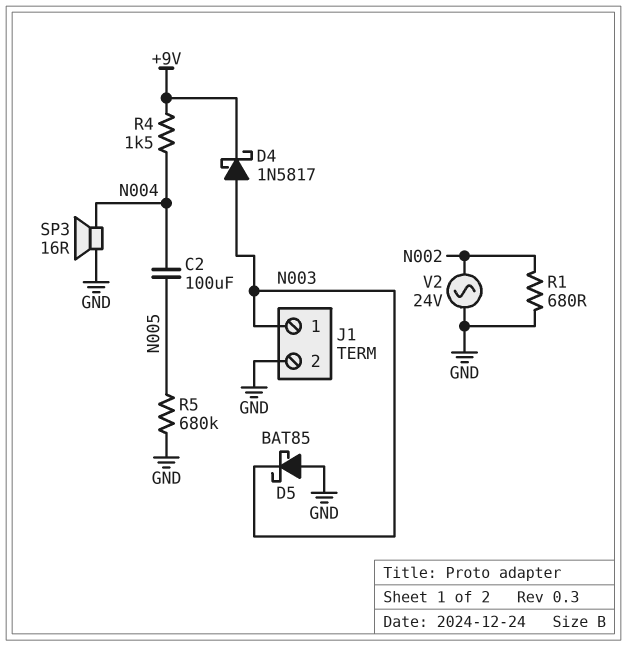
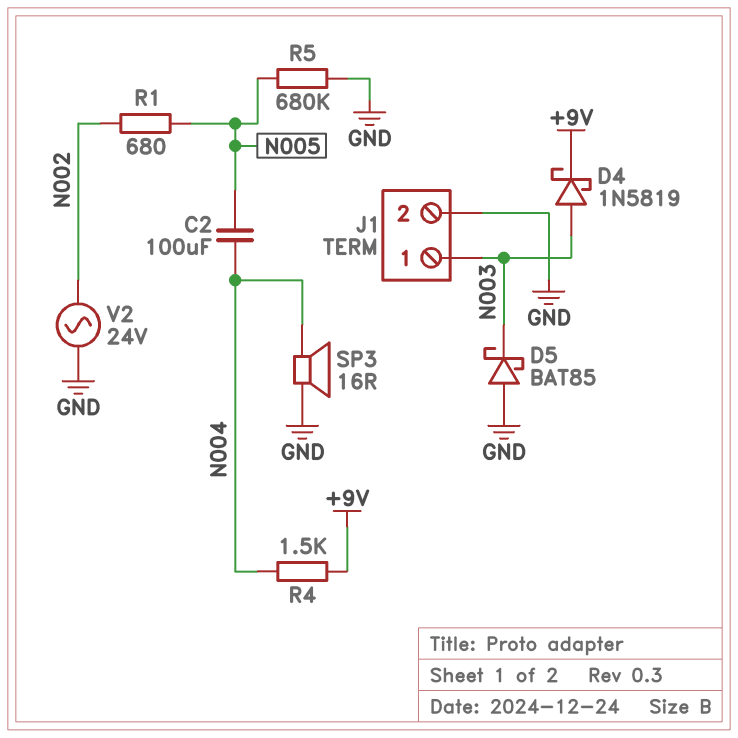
D4: schottky 1N5817 (A N003, K +9V) -> schottky 1N5819 (A N003, K +9V)
R1: 680 (GND, N002) -> 680 (N002, N005)

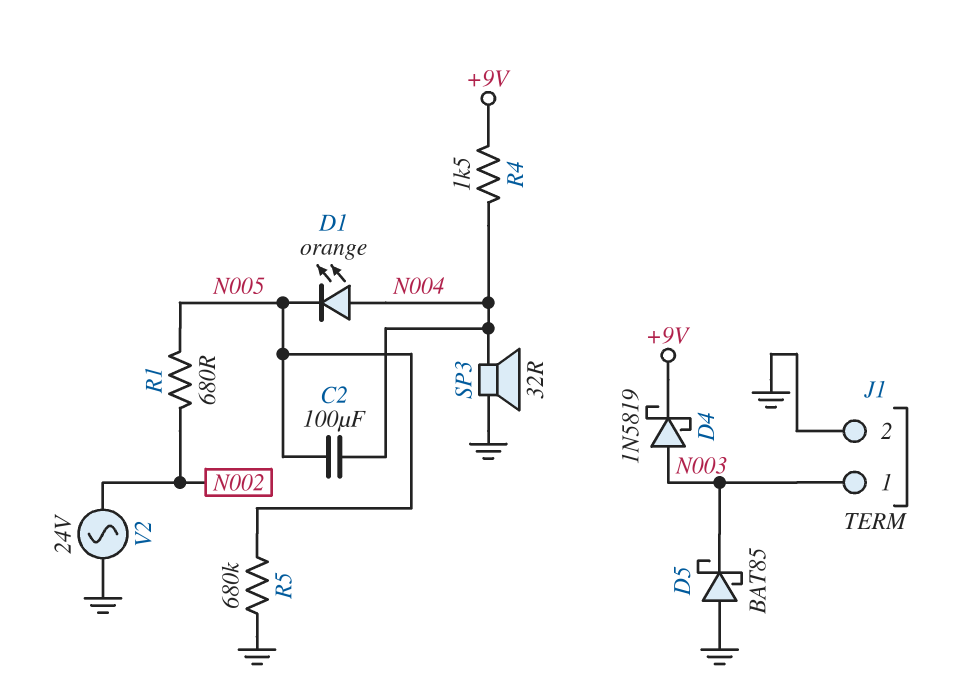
D1: none -> LED orange (A N004, K N005)
SP3: speaker 16R (GND, N004) -> speaker 32R (GND, N004)

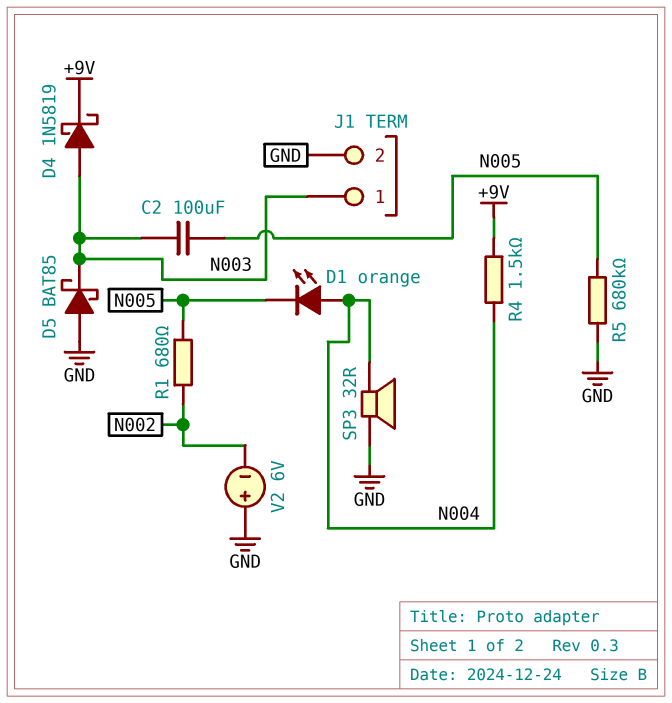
C2: 100uF (N004, N005) -> 100uF (N003, N005)
V2: AC 24V (GND, N002) -> 6V (plus GND, minus N002)

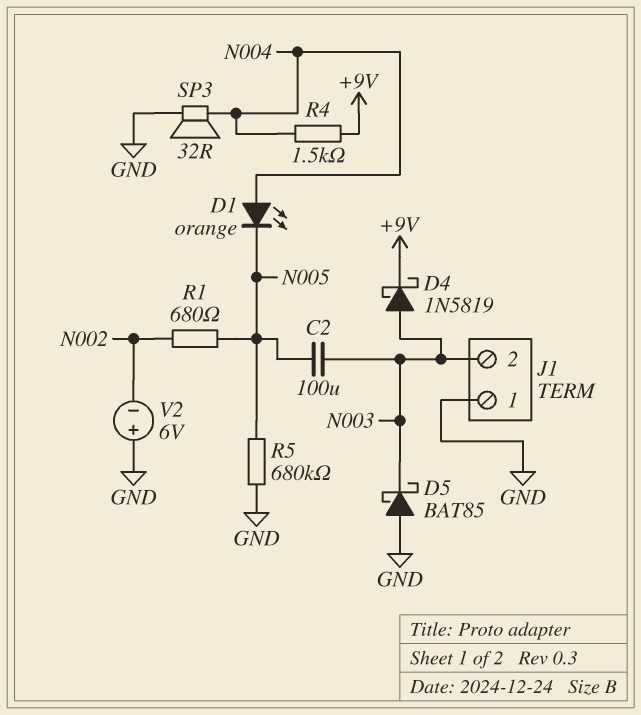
J1 pin 1: N003 -> GND
J1 pin 2: GND -> N003

